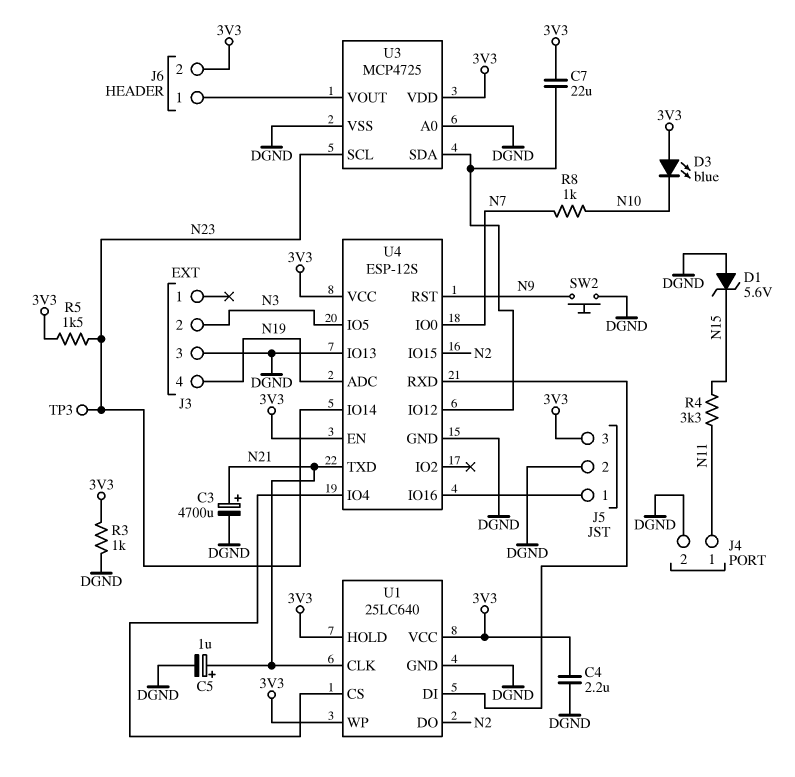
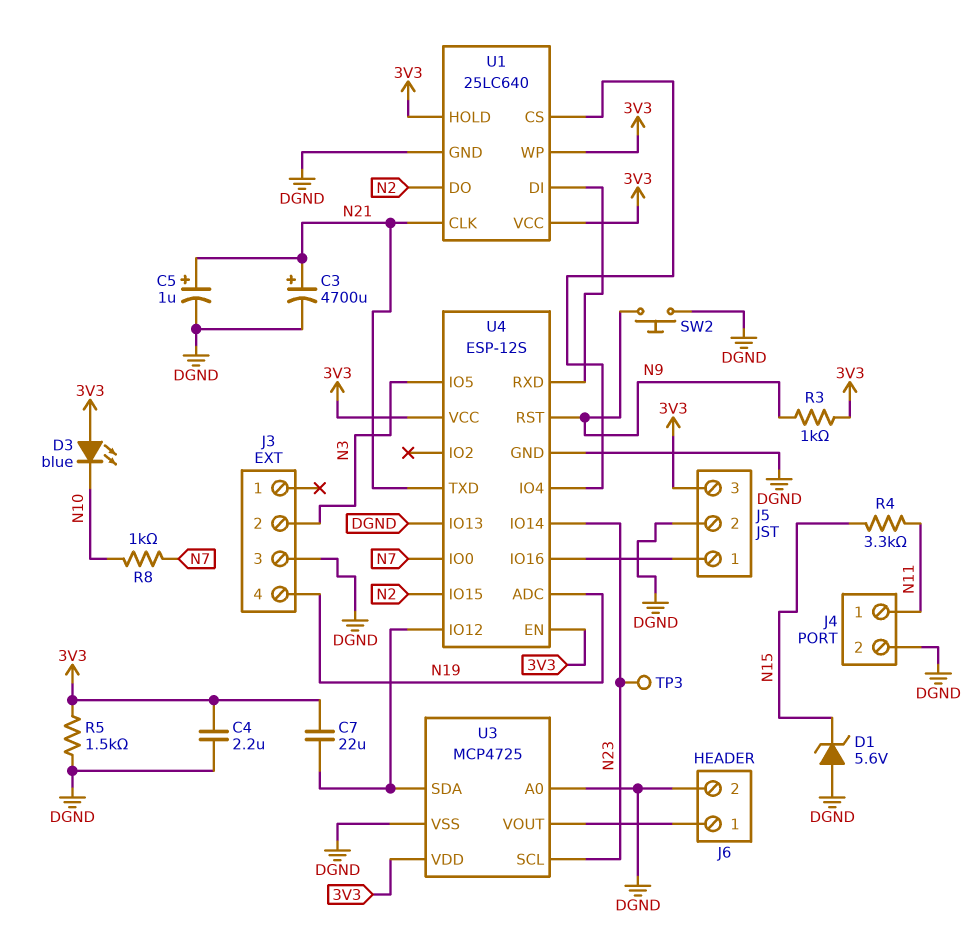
J6 pin 2: 3V3 -> DGND
R3: 1k (3V3, DGND) -> 1k (3V3, N9)
R5: 1.5k (3V3, N23) -> 1.5k (3V3, DGND)

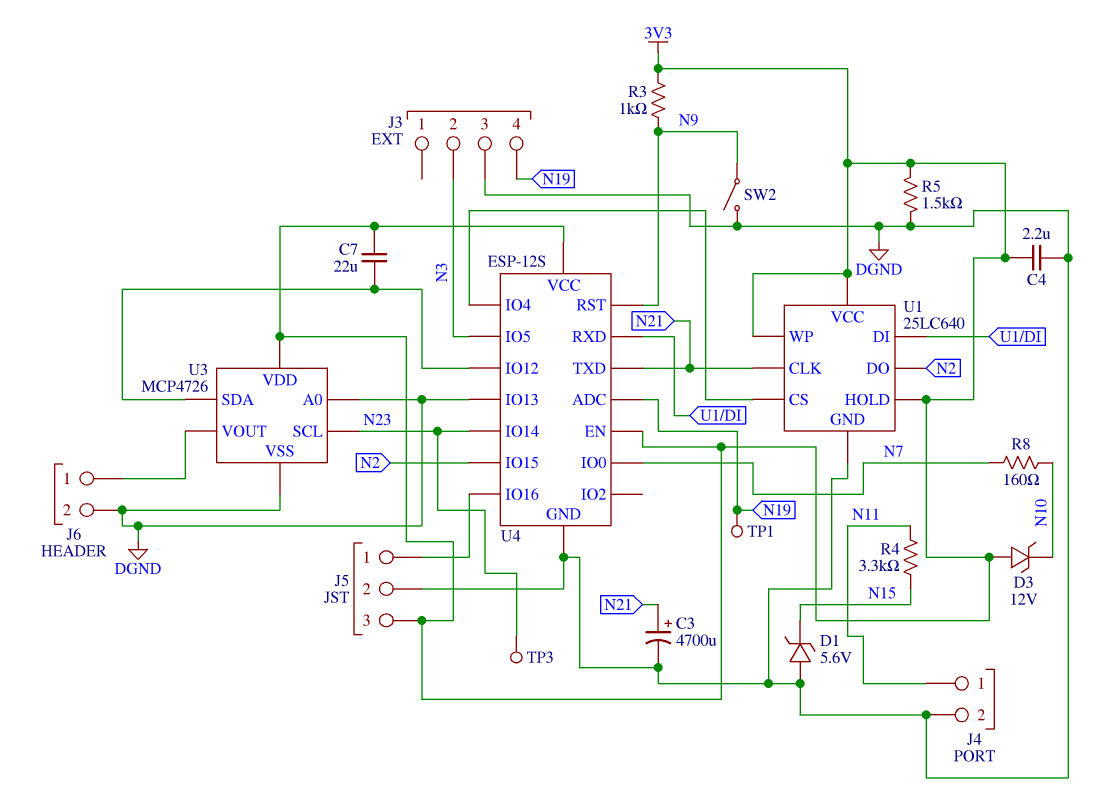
C5: 1uF (plus N21, minus DGND) -> none
D3: LED blue (A 3V3, K N10) -> zener 12V (A 3V3, K N10)
R8: 1k (N7, N10) -> 160 (N7, N10)
SW2: button (DGND, N9) -> switch (DGND, N9)
TP1: none -> test point (N19)
U3: MCP4725 -> MCP4726

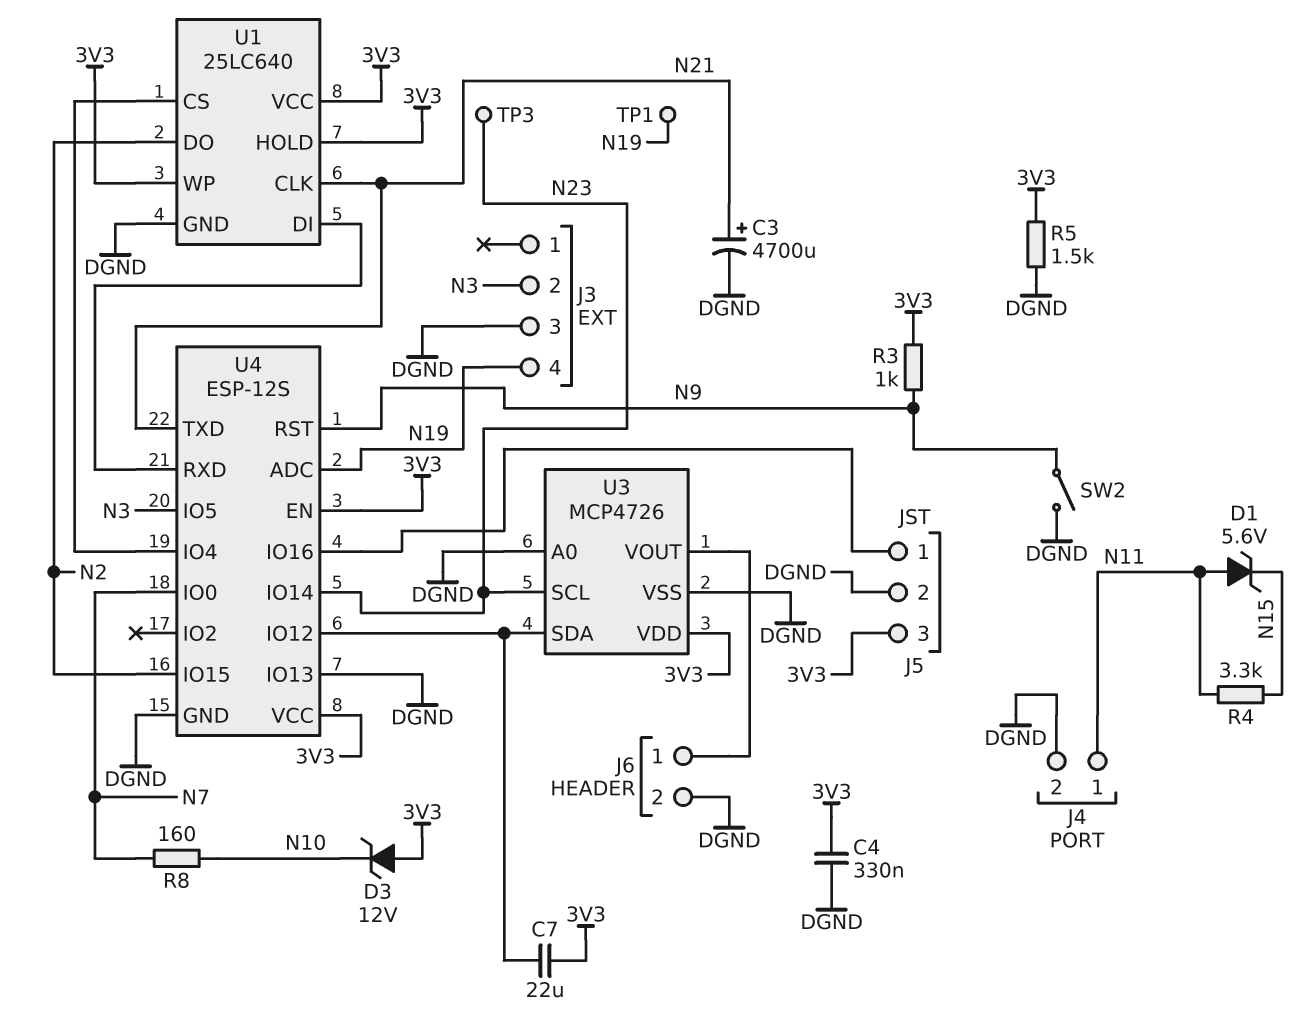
C4: 2.2uF (3V3, DGND) -> 330nF (3V3, DGND)
D1: zener 5.6V (A DGND, K N15) -> zener 5.6V (A N11, K N15)

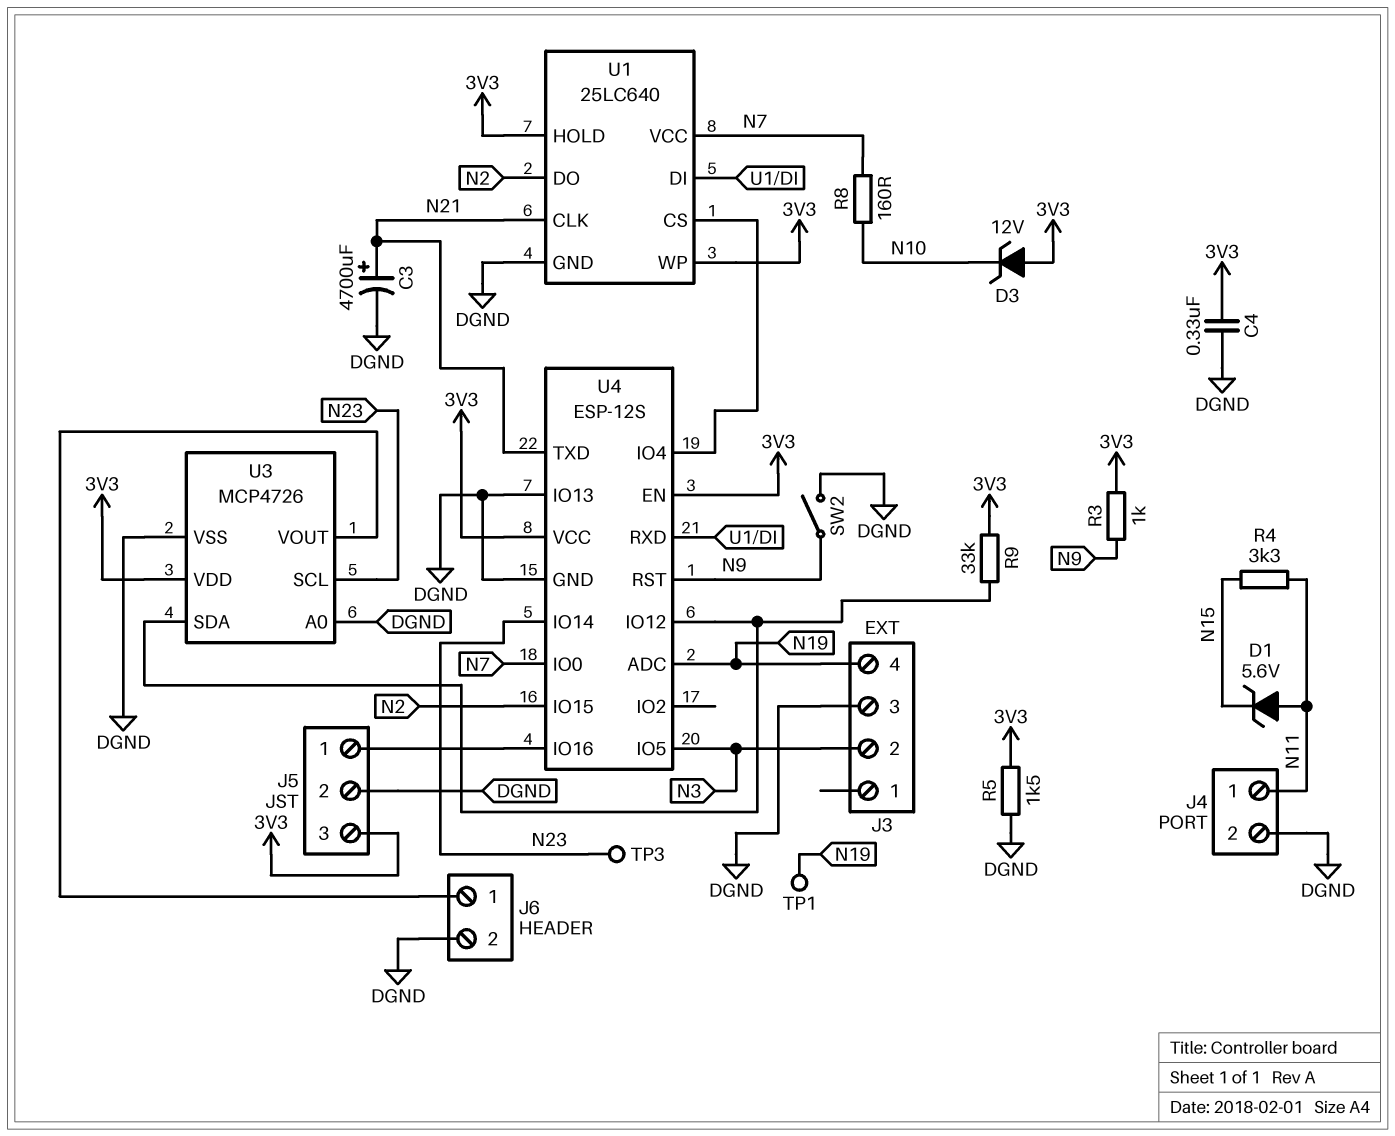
C7: 22uF (3V3, U3/SDA) -> none
R9: none -> 33k (3V3, U3/SDA)
U1 pin VCC: 3V3 -> N7

